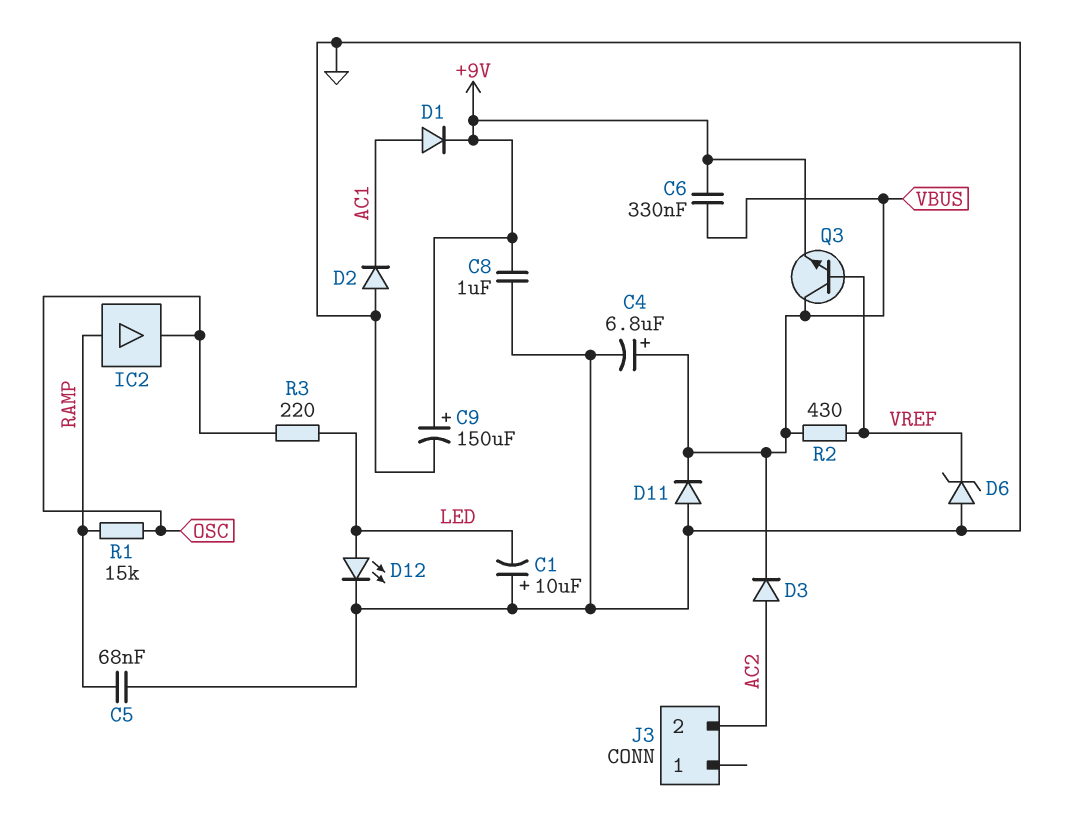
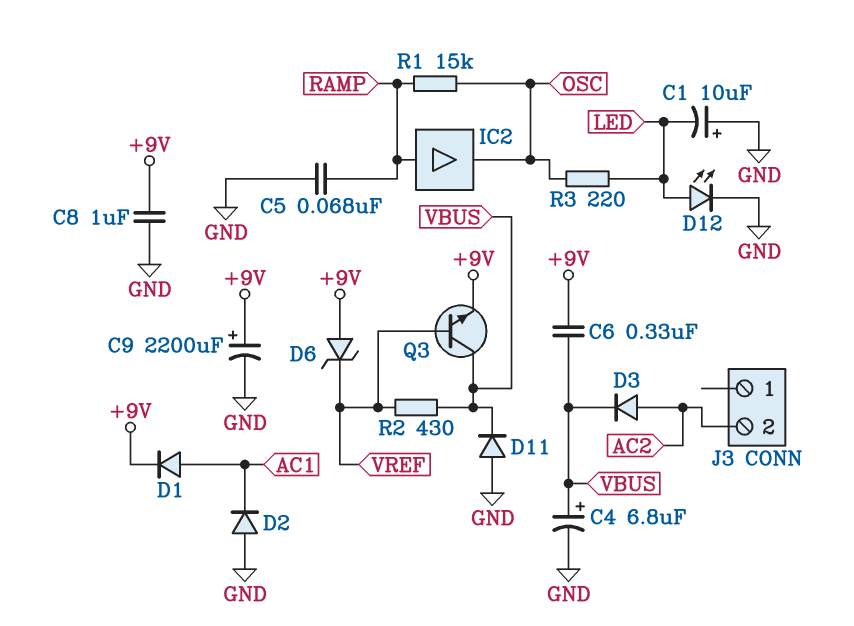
C9: 150uF (plus +9V, minus GND) -> 2200uF (plus +9V, minus GND)
D6: zener (A GND, K VREF) -> zener (A +9V, K VREF)

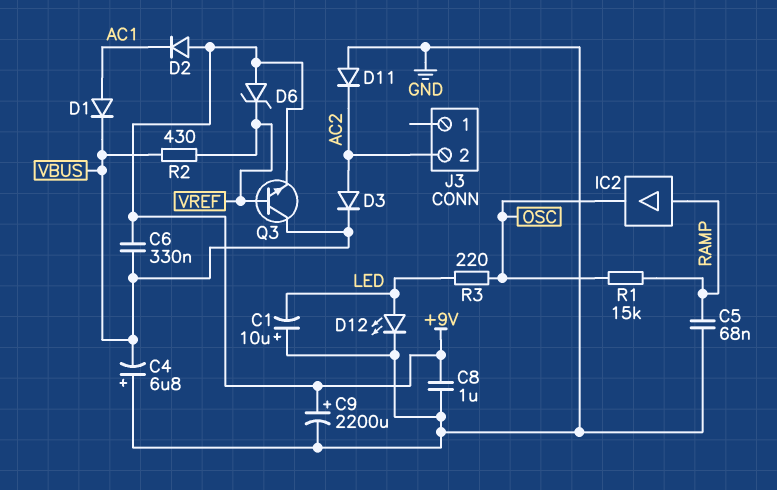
C4: 6.8uF (plus VBUS, minus GND) -> 6.8uF (plus GND, minus VBUS)
D1: diode (A AC1, K +9V) -> diode (A AC1, K VBUS)
D2: diode (A GND, K AC1) -> diode (A +9V, K AC1)
D11: diode (A GND, K VBUS) -> diode (A GND, K AC2)

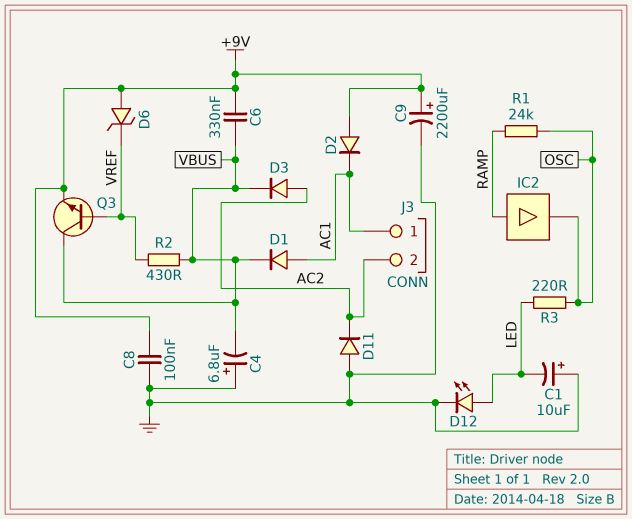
C5: 68nF (GND, RAMP) -> none
C8: 1uF (+9V, GND) -> 100nF (+9V, GND)
J3 pin 1: none -> AC1
R1: 15k (OSC, RAMP) -> 24k (OSC, RAMP)

